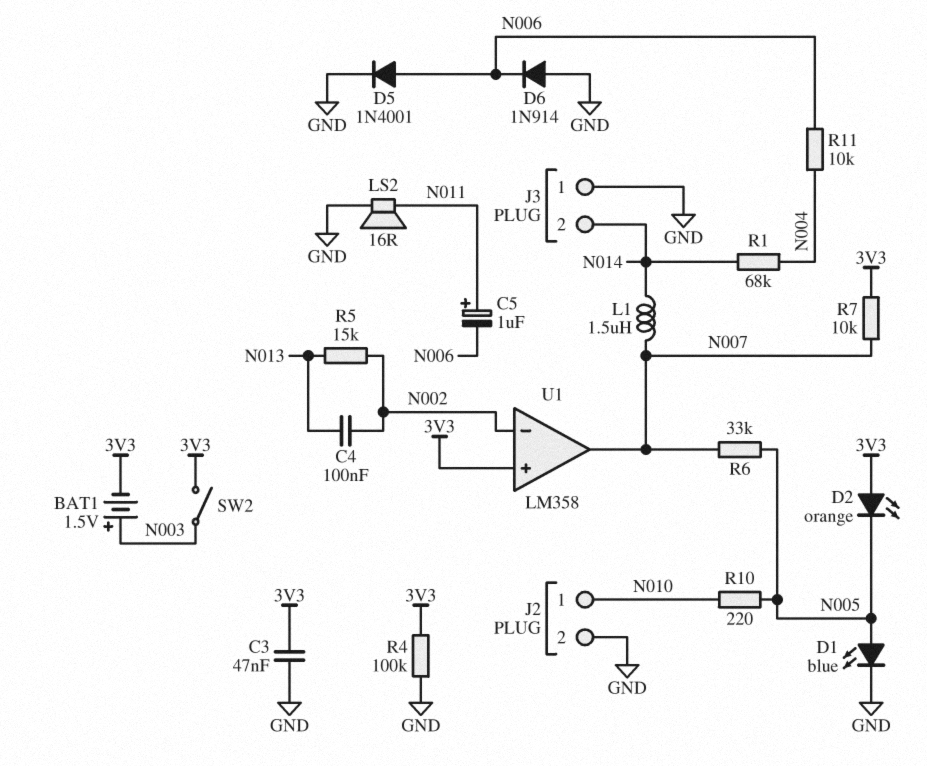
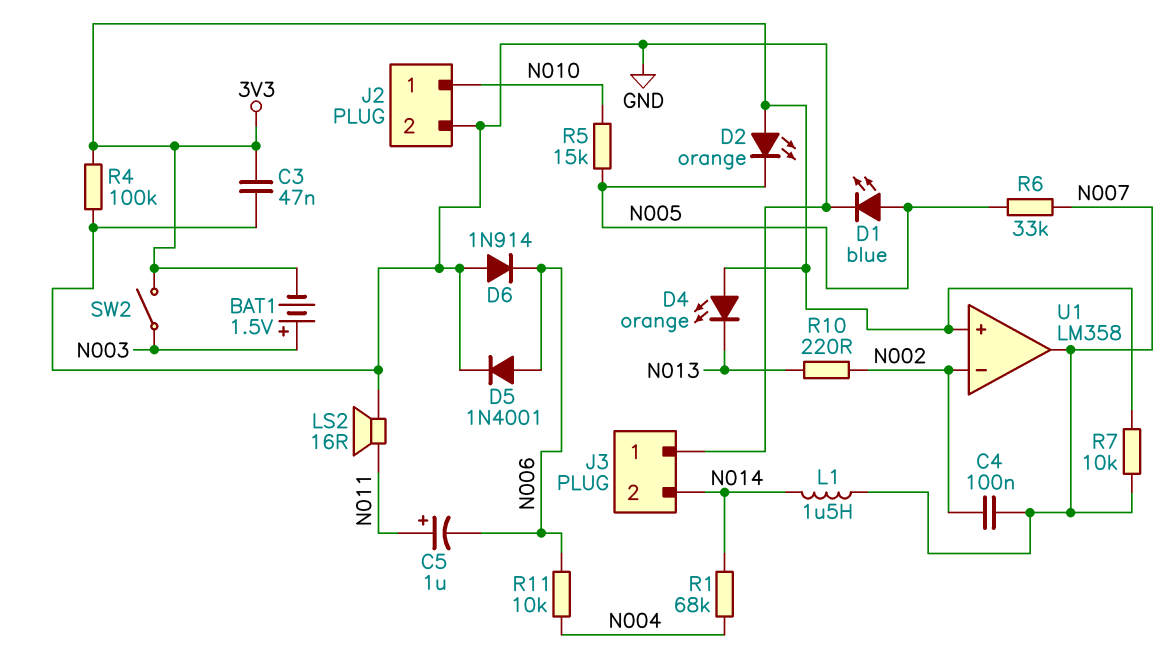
C4: 100nF (N002, N013) -> 100nF (N002, N007)
D4: none -> LED orange (A 3V3, K N013)
R5: 15k (N002, N013) -> 15k (N005, N010)
R10: 220 (N005, N010) -> 220 (N002, N013)

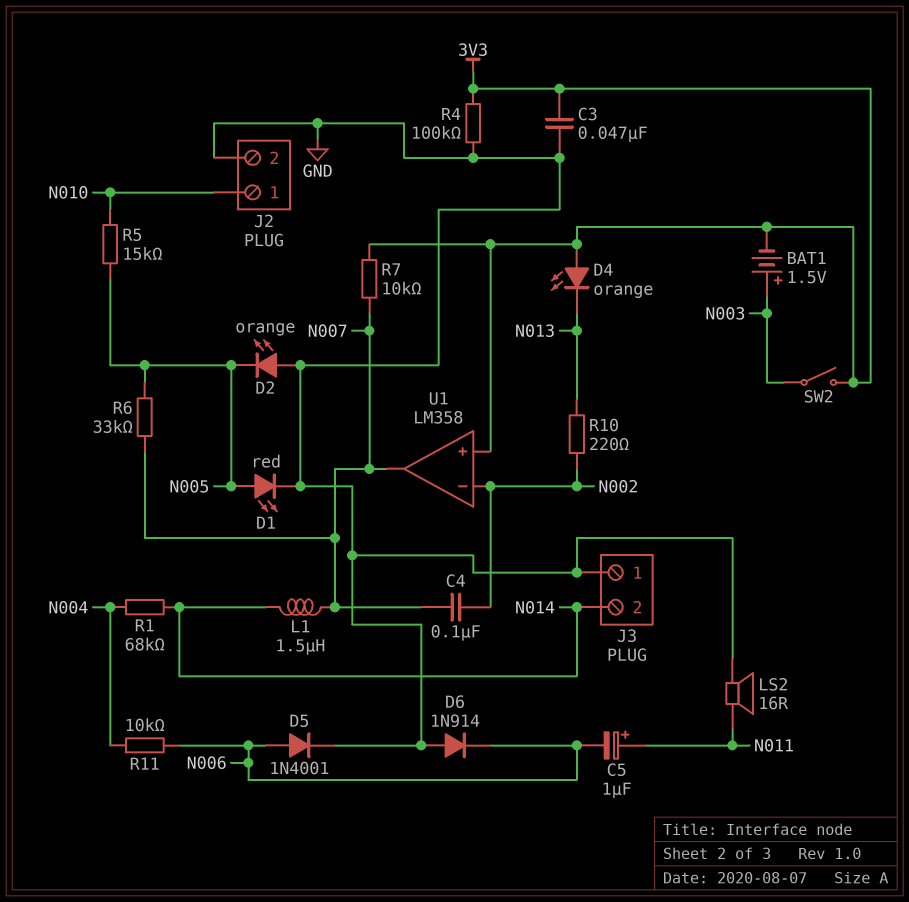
D1: LED blue (A N005, K GND) -> LED red (A N005, K GND)
D2: LED orange (A 3V3, K N005) -> LED orange (A GND, K N005)

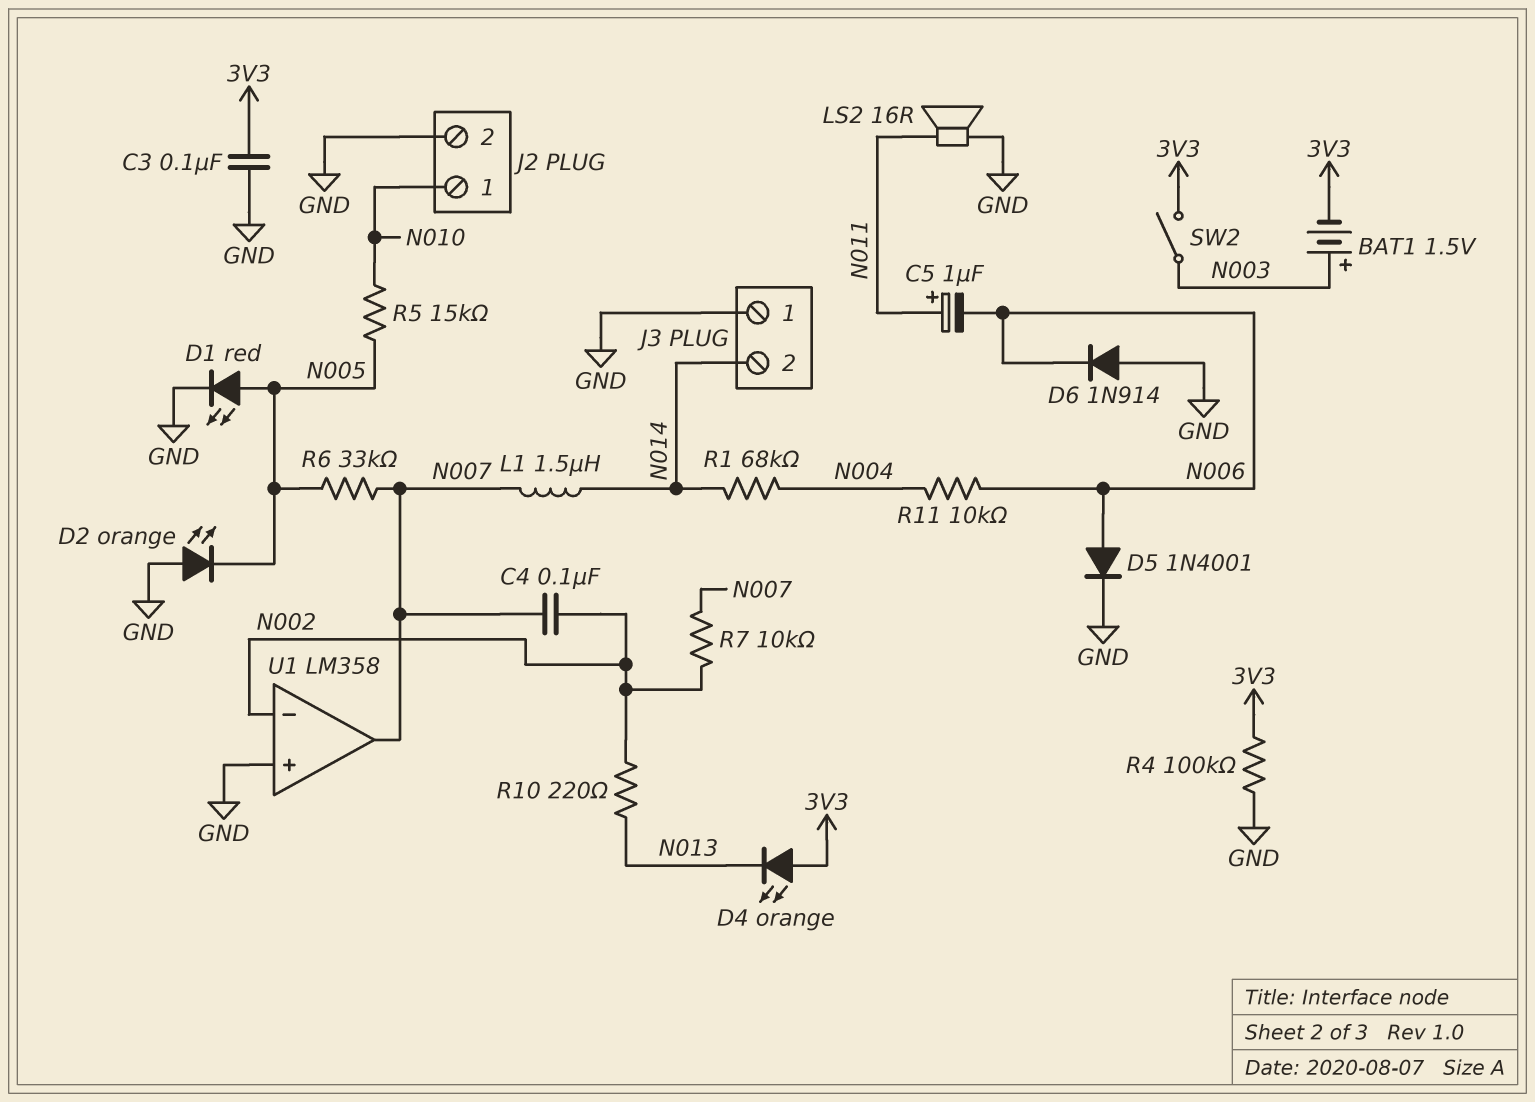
C3: 47nF (3V3, GND) -> 100nF (3V3, GND)
R7: 10k (3V3, N007) -> 10k (N002, N007)
U1 pin in+: 3V3 -> GND

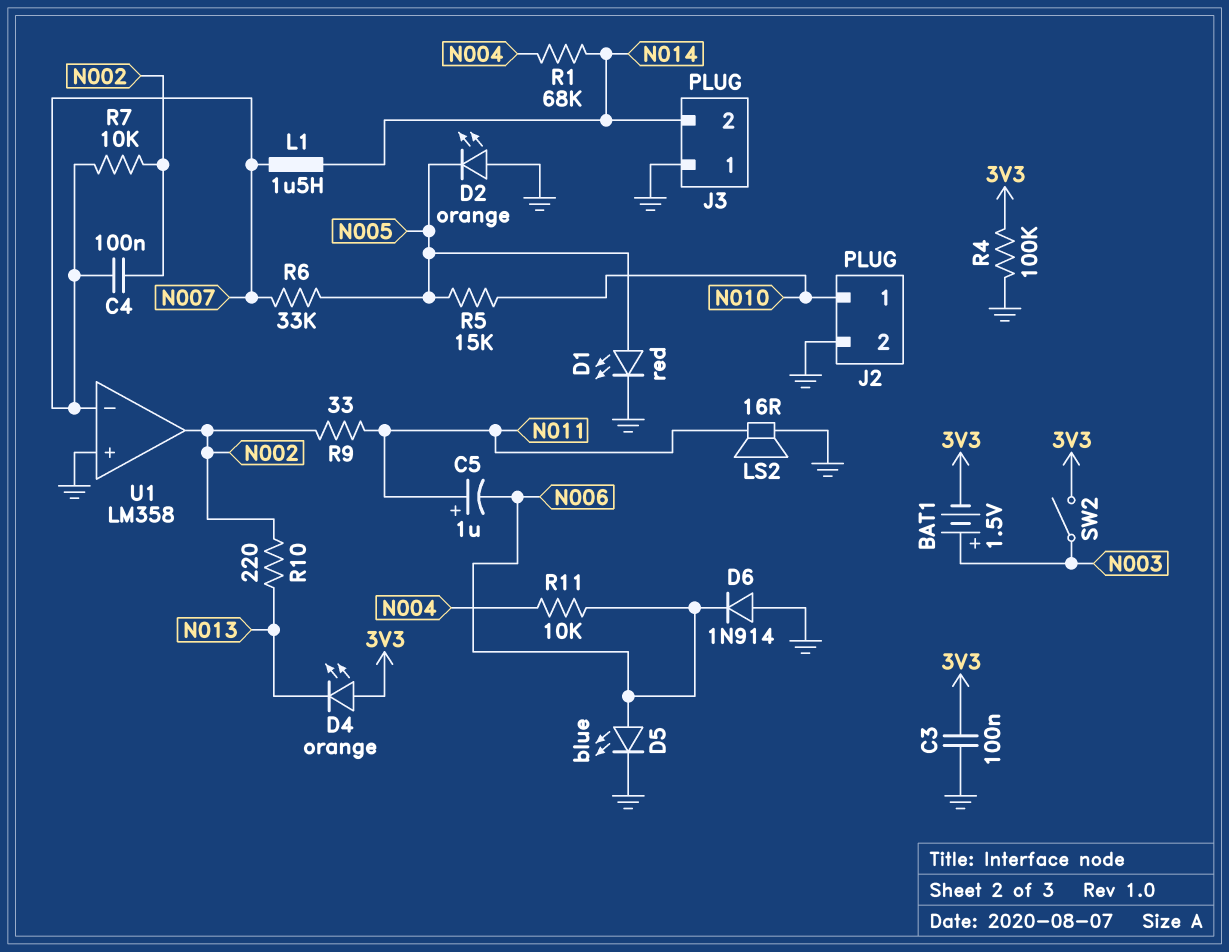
D5: diode 1N4001 (A N006, K GND) -> LED blue (A N006, K GND)
R9: none -> 33 (N002, N011)
U1 pin in-: N002 -> N007
U1 pin out: N007 -> N002

